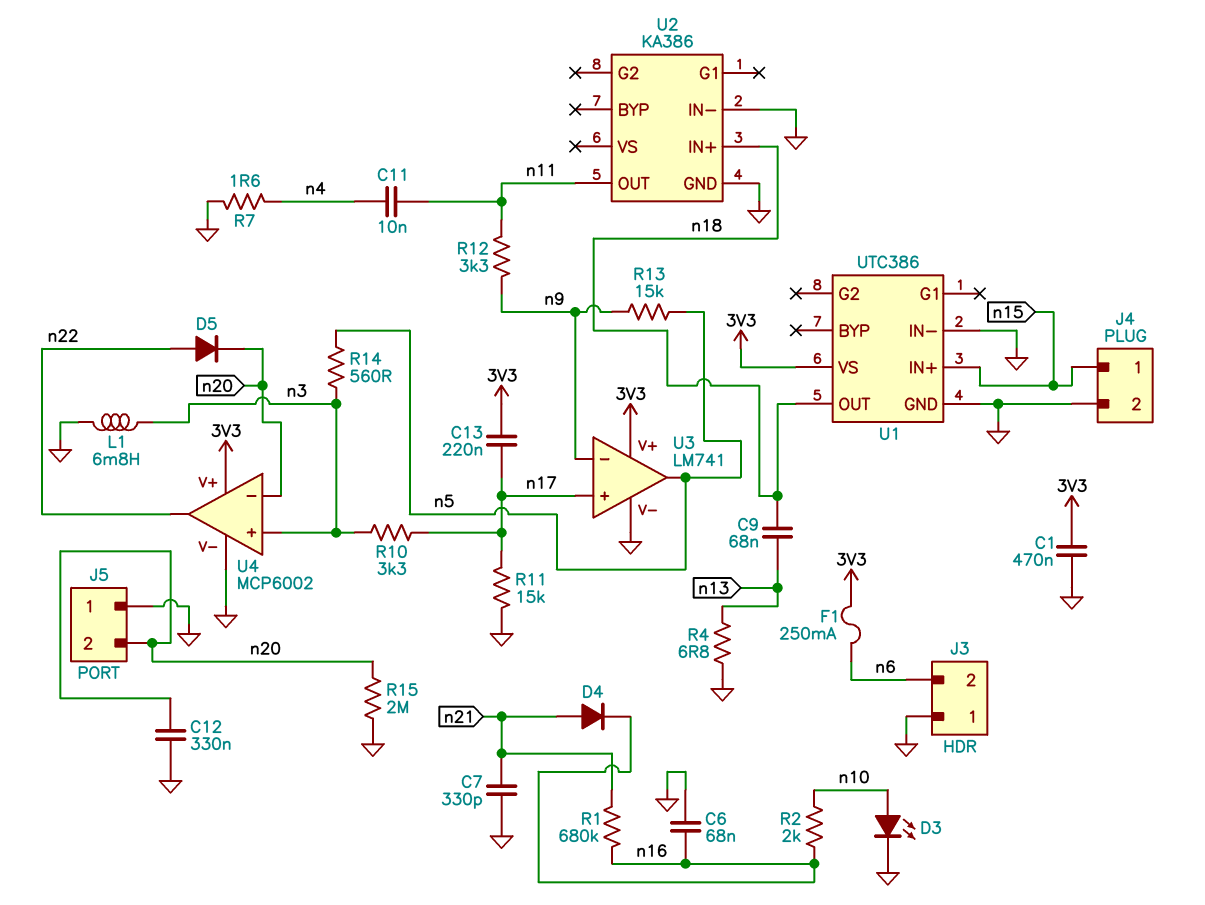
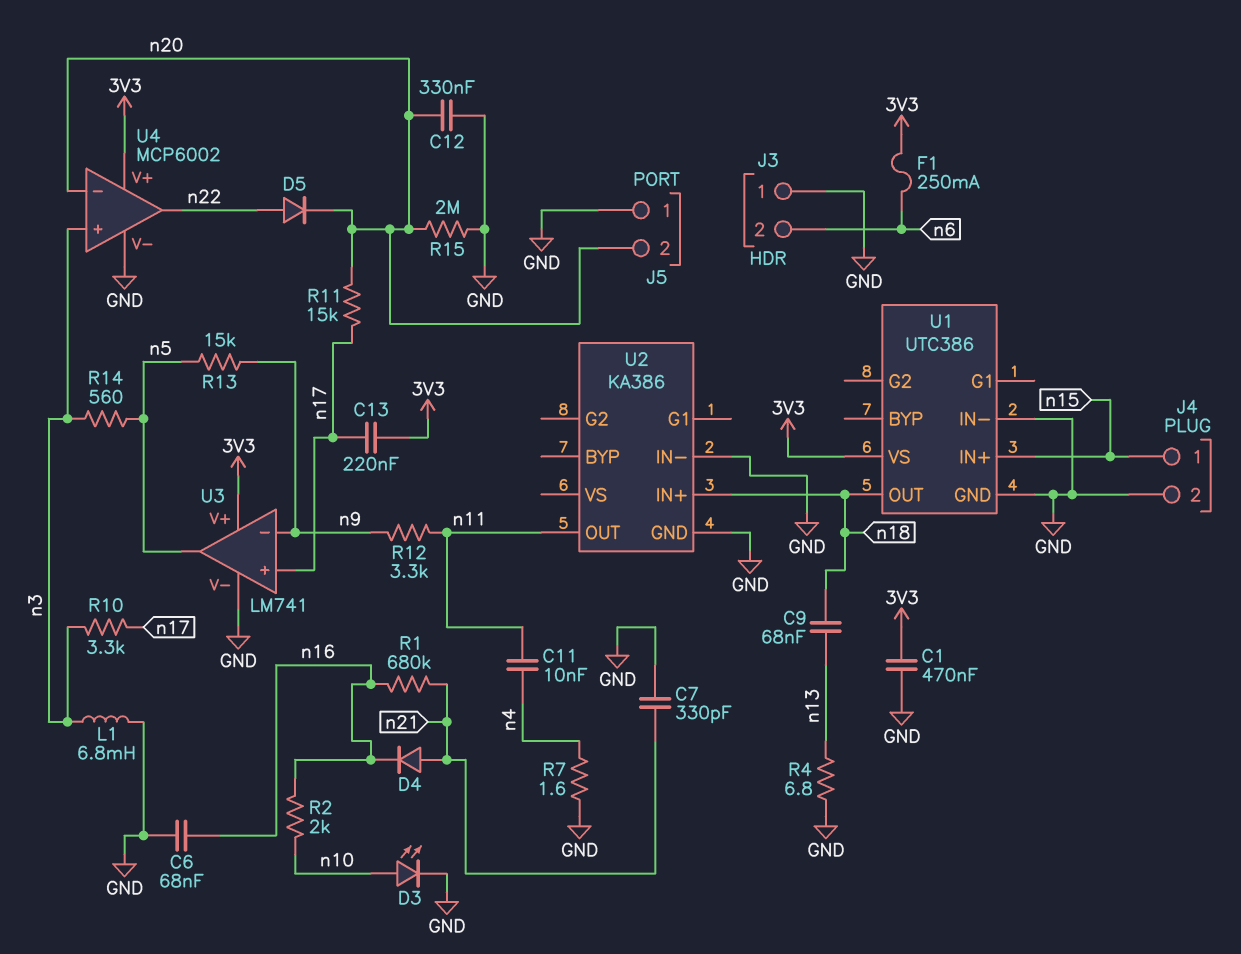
R11: 15k (GND, n17) -> 15k (n17, n20)

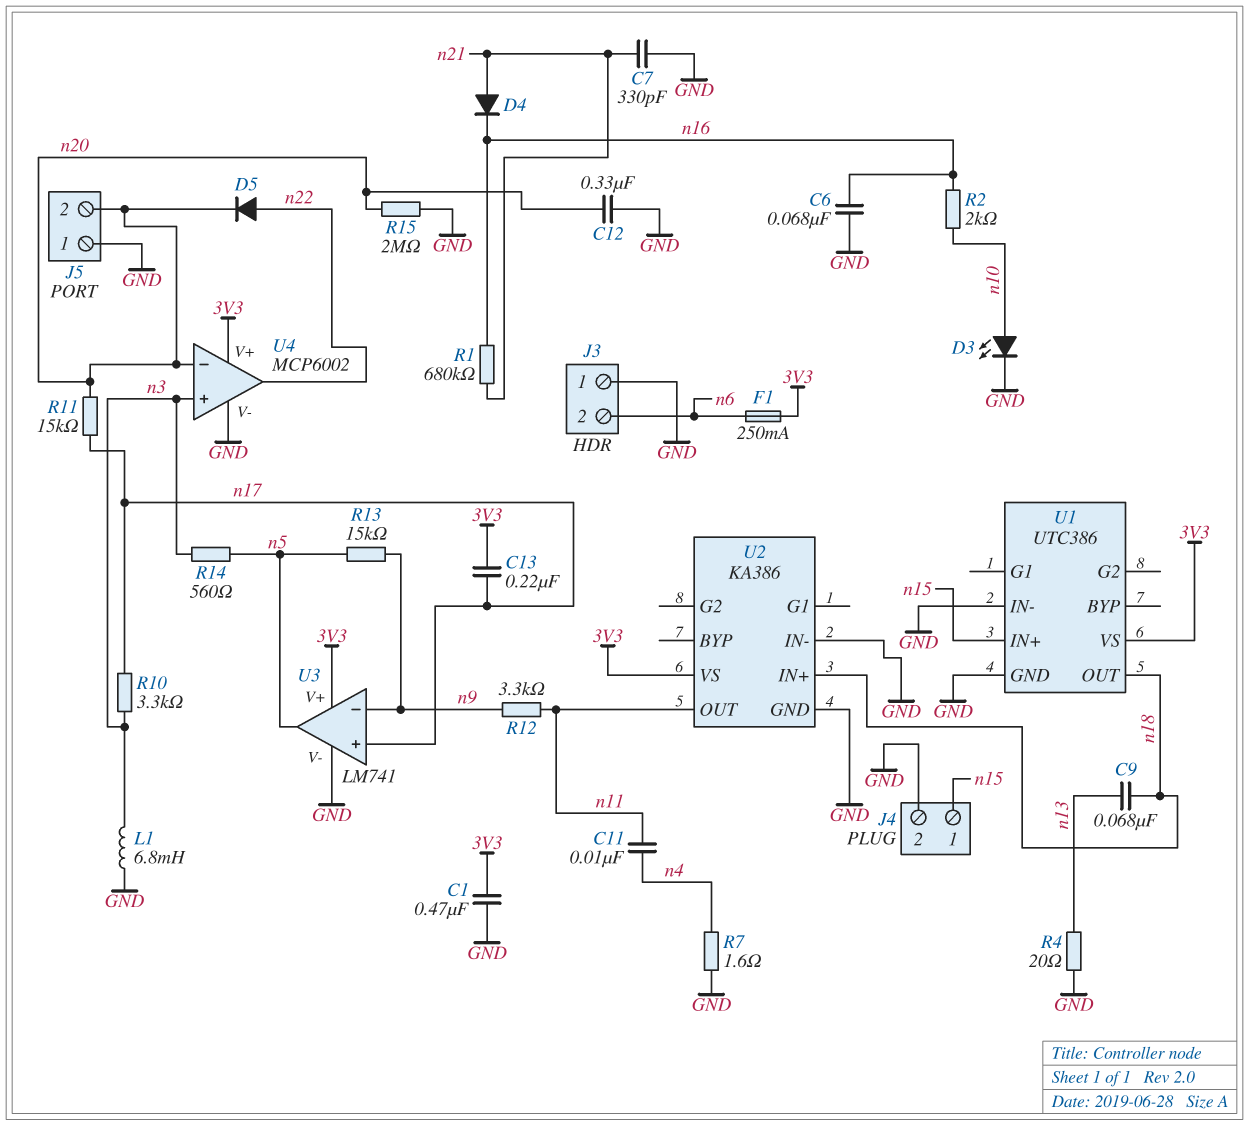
R4: 6.8 (GND, n13) -> 20 (GND, n13)
U2 pin VS: none -> 3V3

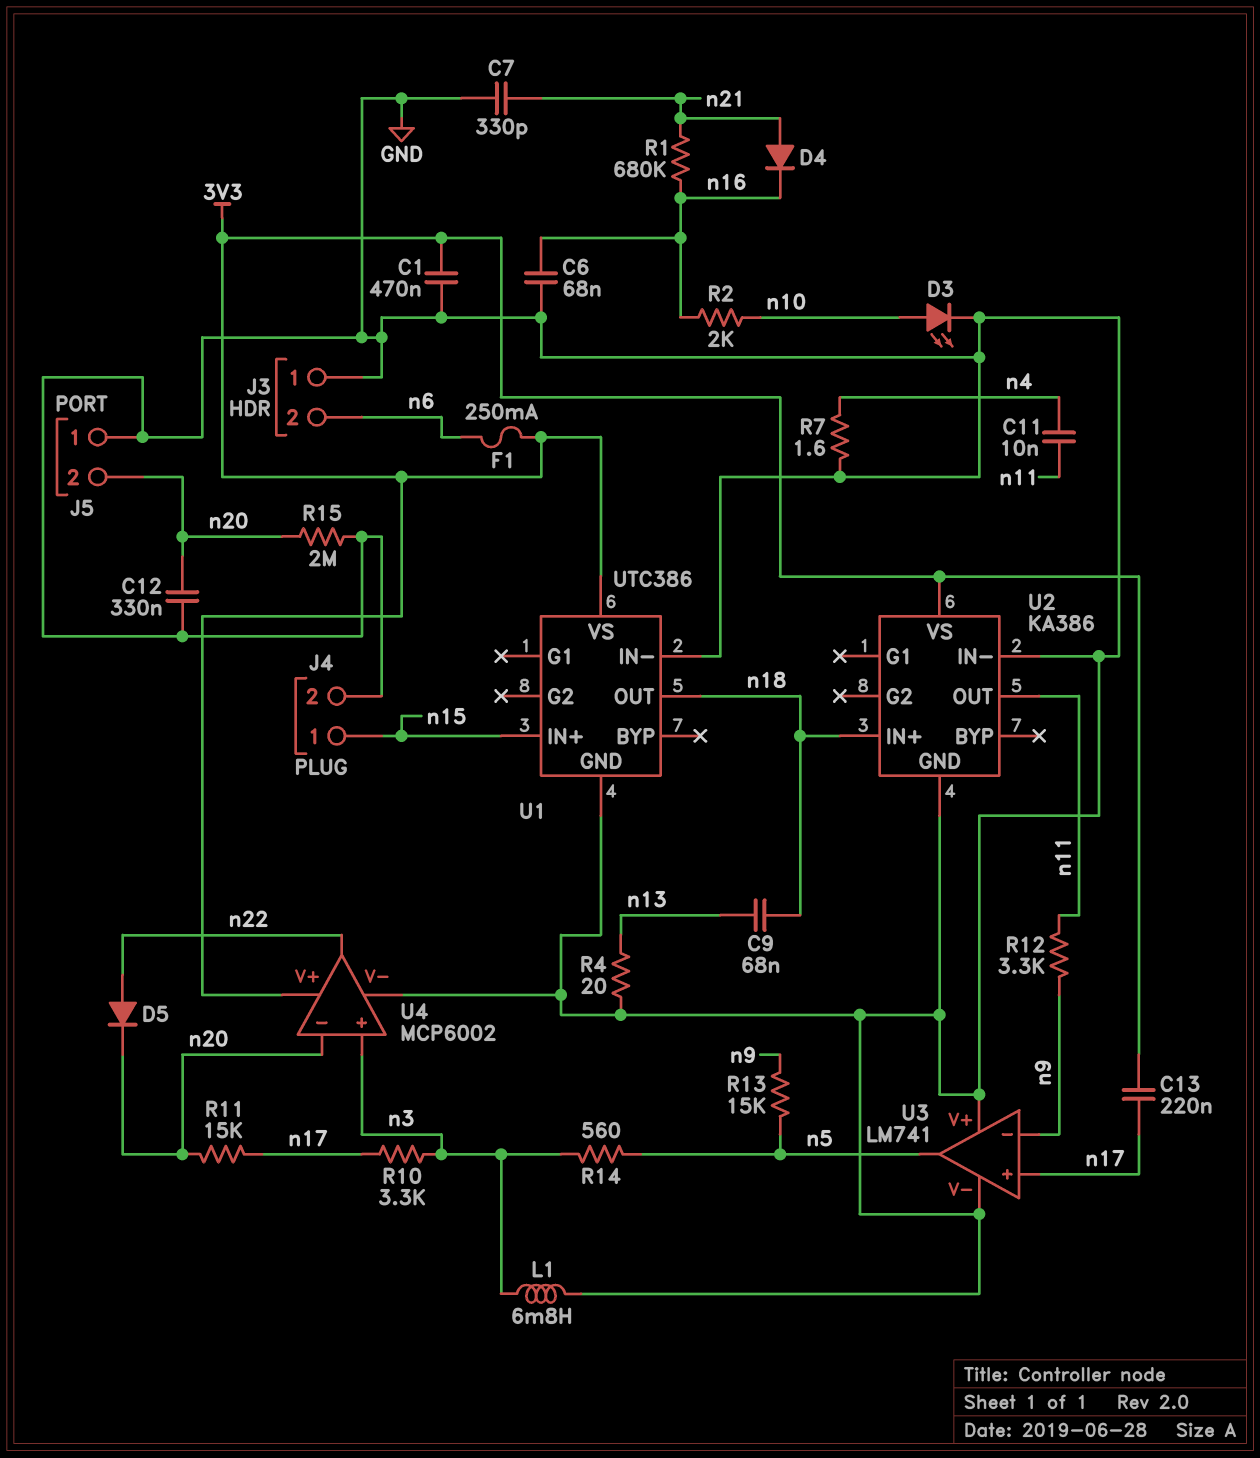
U3 pin V+: 3V3 -> GND

